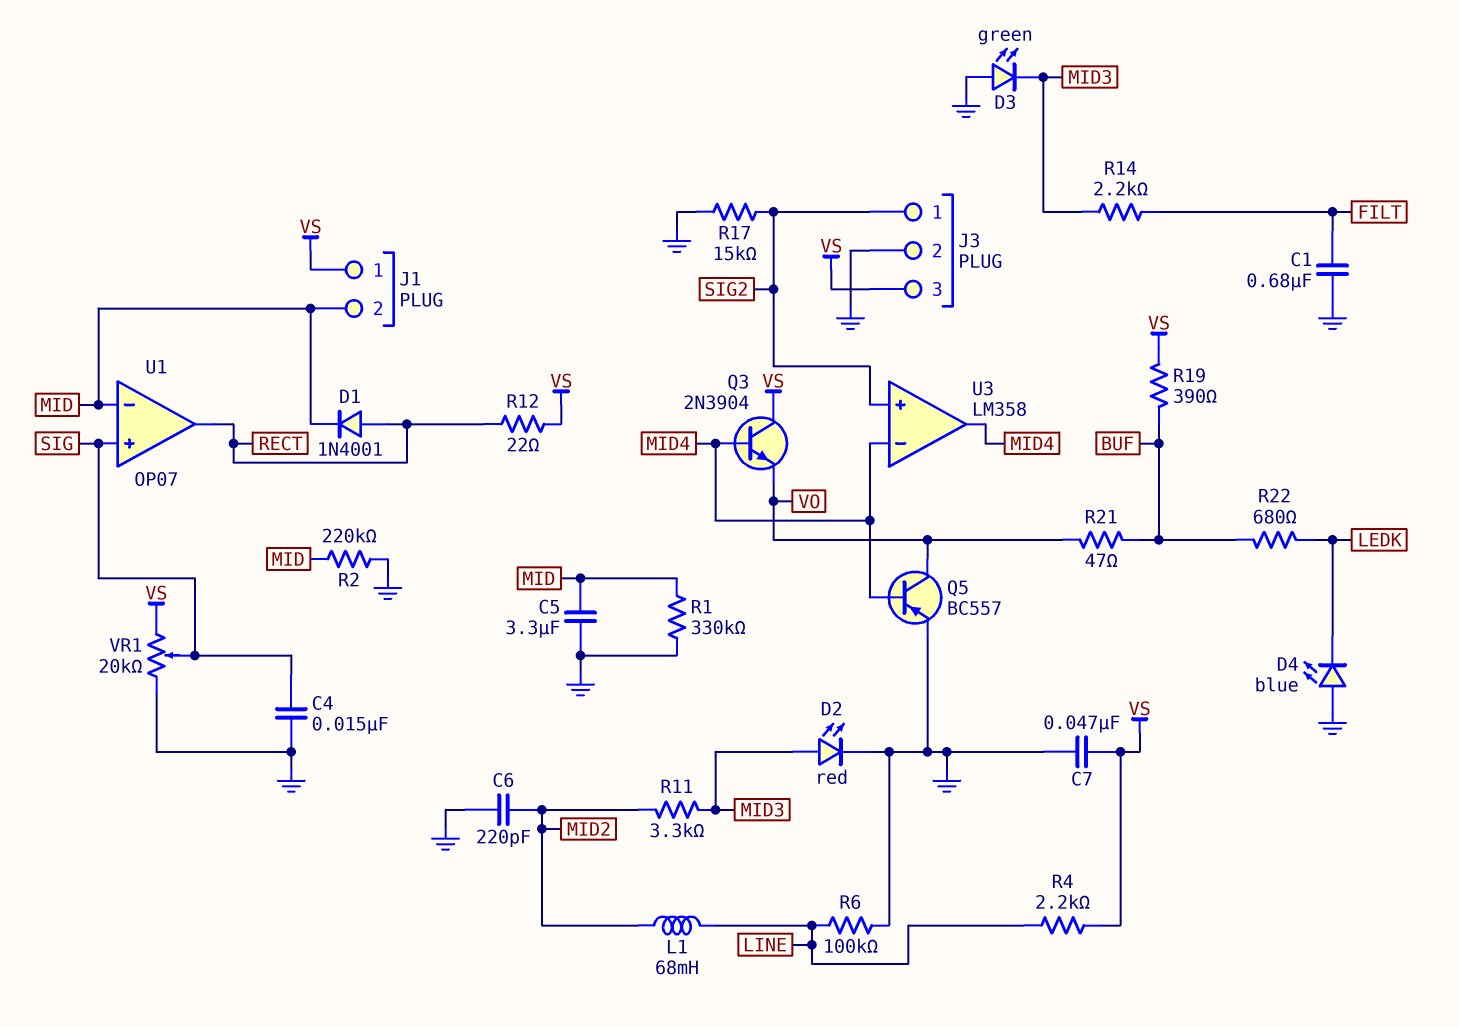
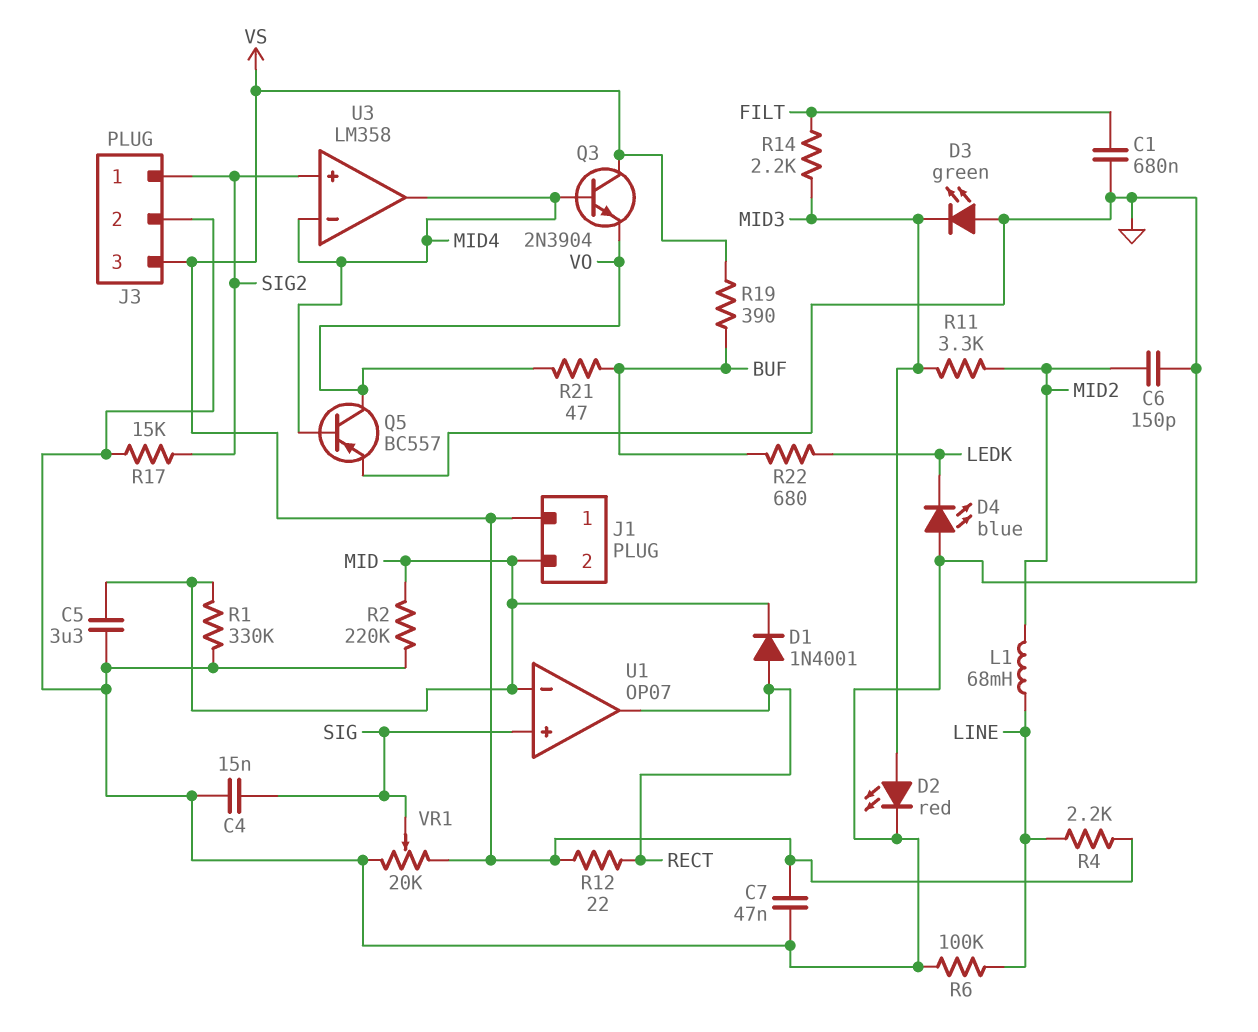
C6: 220pF (GND, MID2) -> 150pF (GND, MID2)

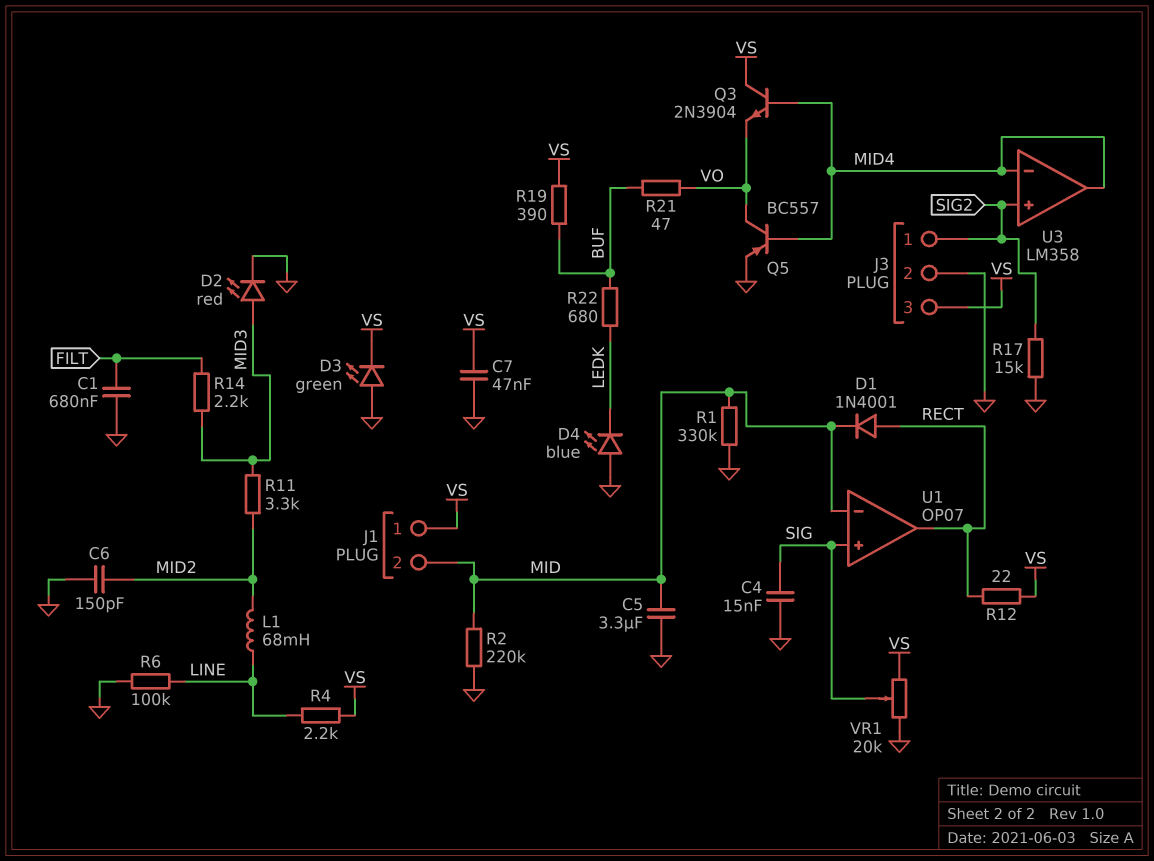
D3: LED green (A GND, K MID3) -> LED green (A GND, K VS)

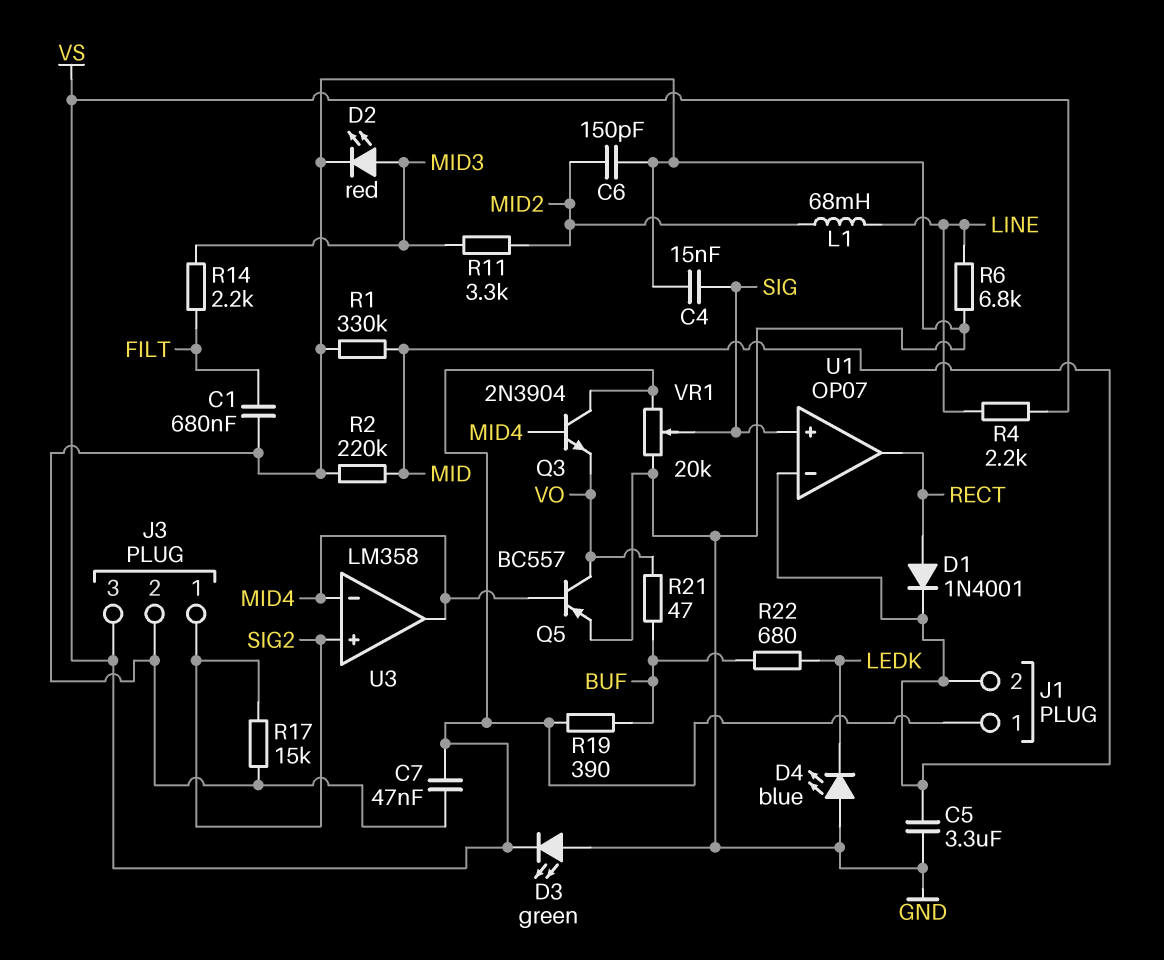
R6: 100k (GND, LINE) -> 6.8k (GND, LINE)
R12: 22 (RECT, VS) -> none

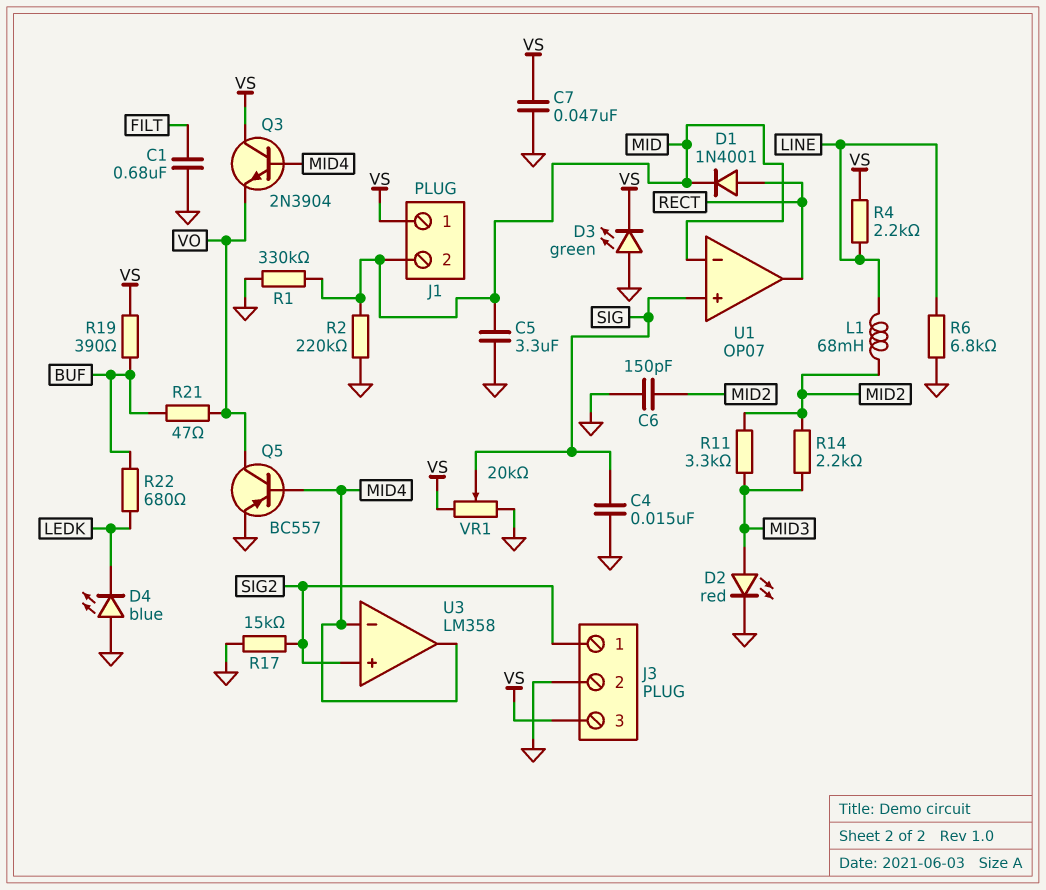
R14: 2.2k (FILT, MID3) -> 2.2k (MID2, MID3)

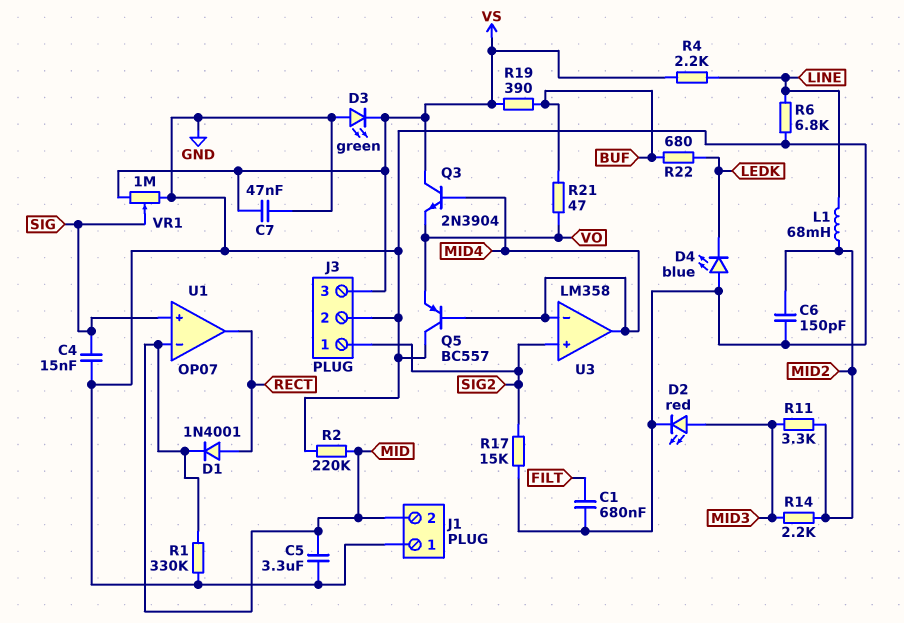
J1 pin 1: VS -> GND
Q5: PNP BC557 (B MID4, C VO, E GND) -> PNP BC557 (B MID4, C GND, E VO)
VR1: 20k (GND, VS, wiper SIG) -> 1M (GND, VS, wiper SIG)

